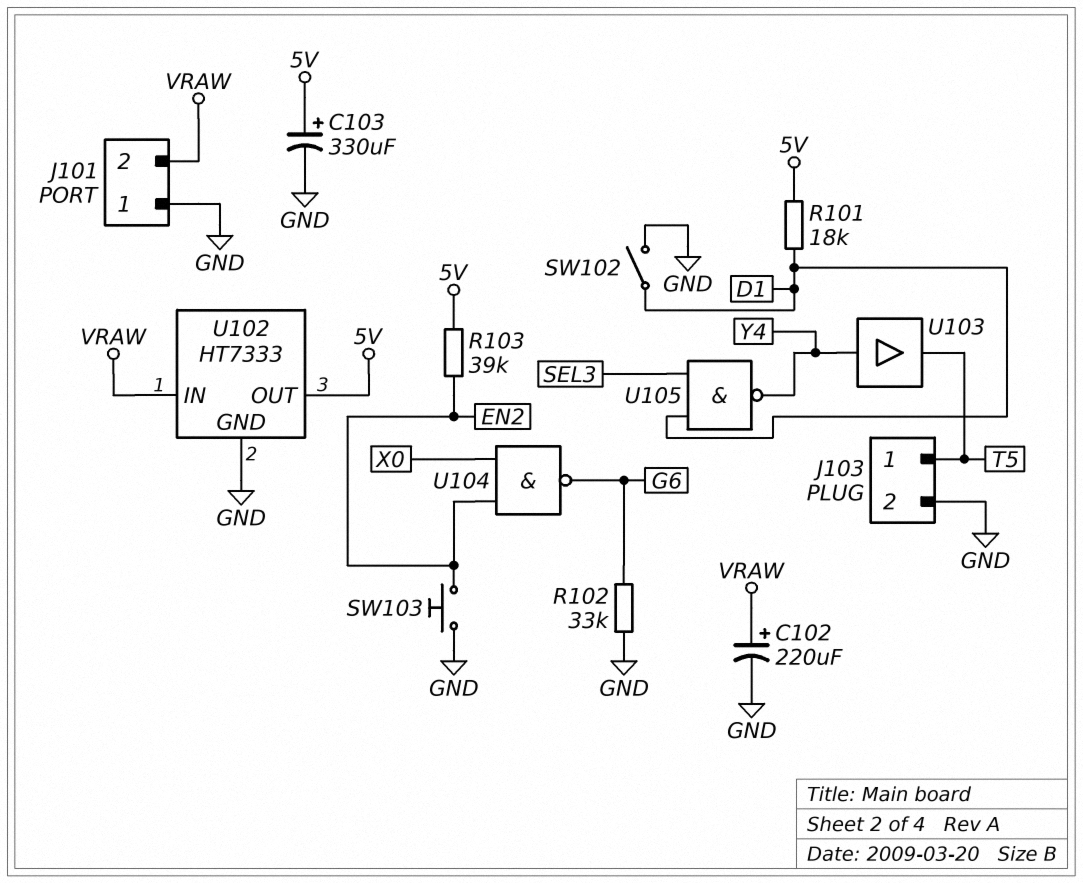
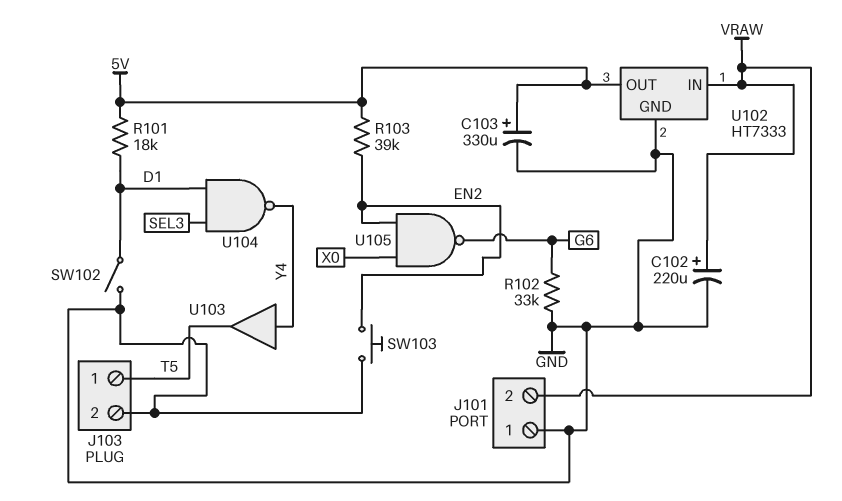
U104: NAND (in EN2, in X0, out G6) -> NAND (in D1, in SEL3, out Y4)
U105: NAND (in D1, in SEL3, out Y4) -> NAND (in EN2, in X0, out G6)

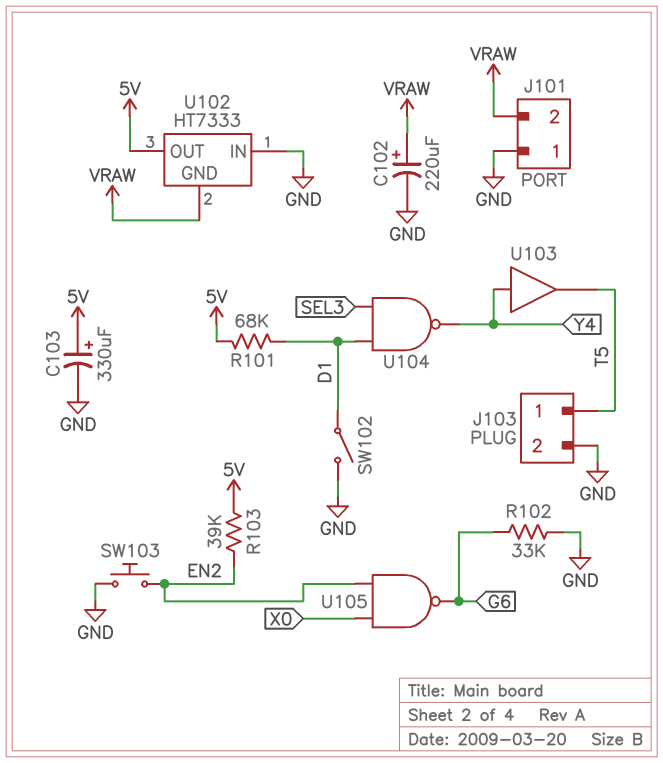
R101: 18k (5V, D1) -> 68k (5V, D1)
U102 pin GND: GND -> VRAW
U102 pin IN: VRAW -> GND

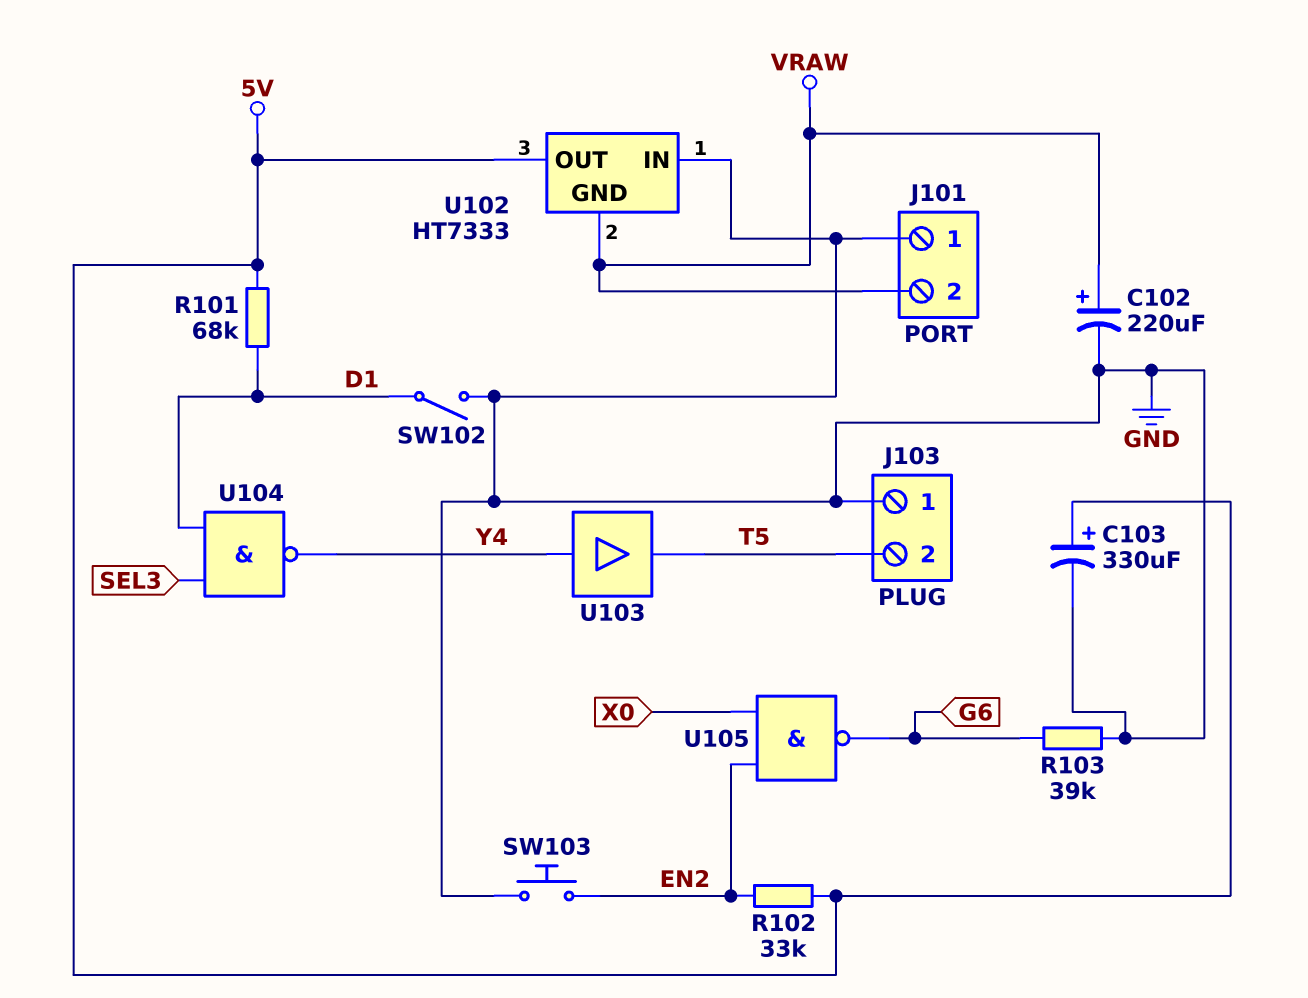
J103 pin 1: T5 -> GND
J103 pin 2: GND -> T5
R102: 33k (G6, GND) -> 33k (5V, EN2)
R103: 39k (5V, EN2) -> 39k (G6, GND)

